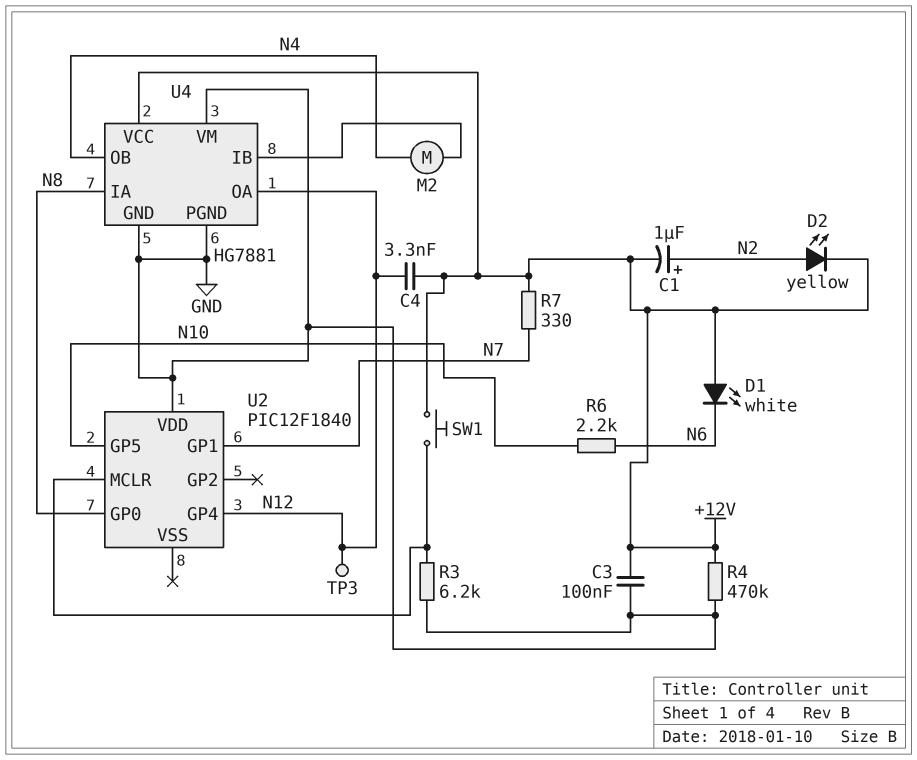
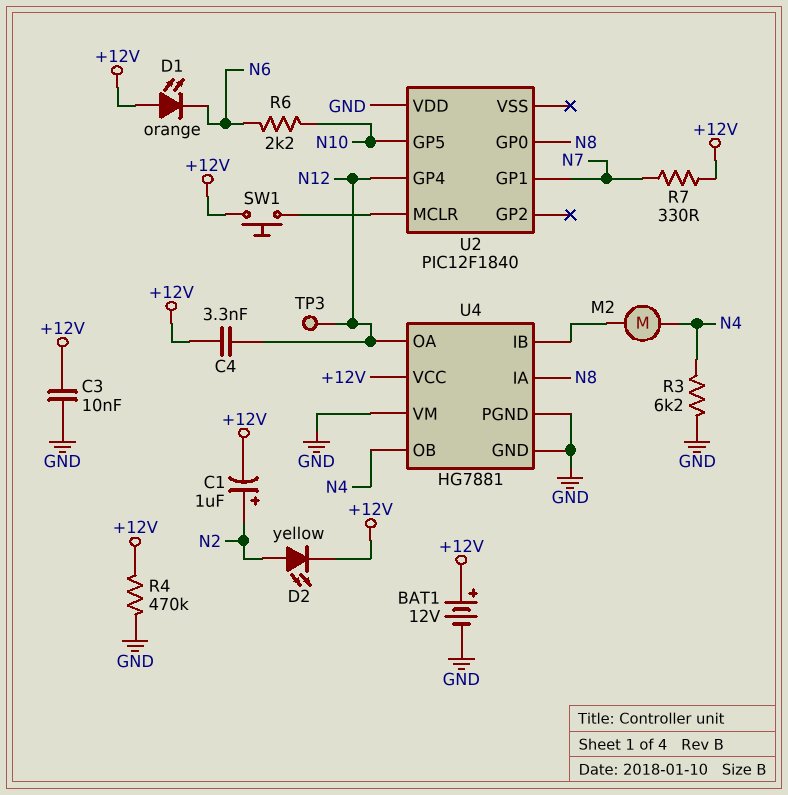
BAT1: none -> 12V (plus +12V, minus GND)
C3: 100nF (+12V, GND) -> 10nF (+12V, GND)
D1: LED white (A +12V, K N6) -> LED orange (A +12V, K N6)
R3: 6.2k (GND, U2/MCLR) -> 6.2k (GND, N4)

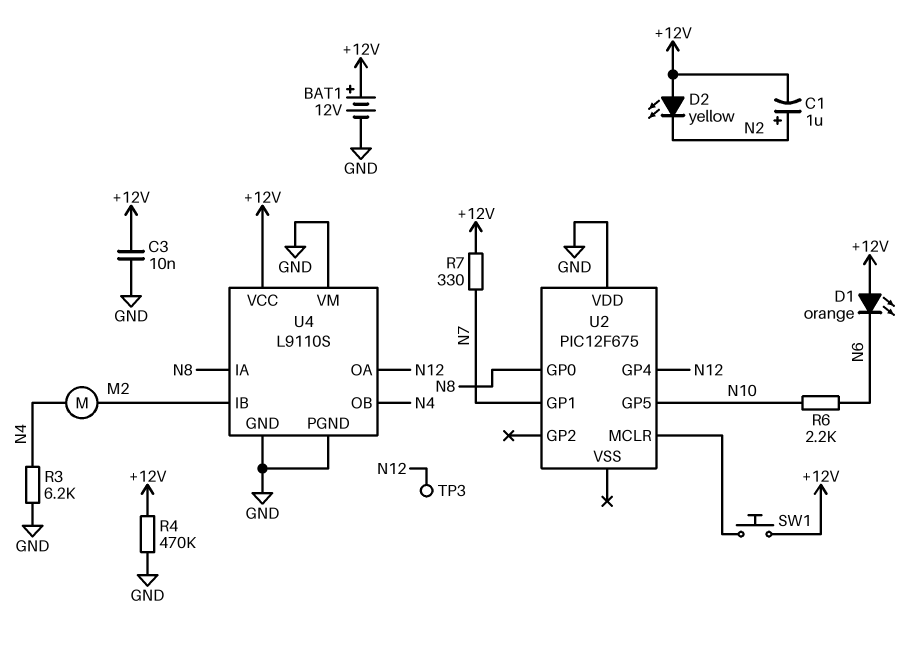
C4: 3.3nF (+12V, N12) -> none
D2: LED yellow (A N2, K +12V) -> LED yellow (A +12V, K N2)
U2: PIC12F1840 -> PIC12F675
U4: HG7881 -> L9110S

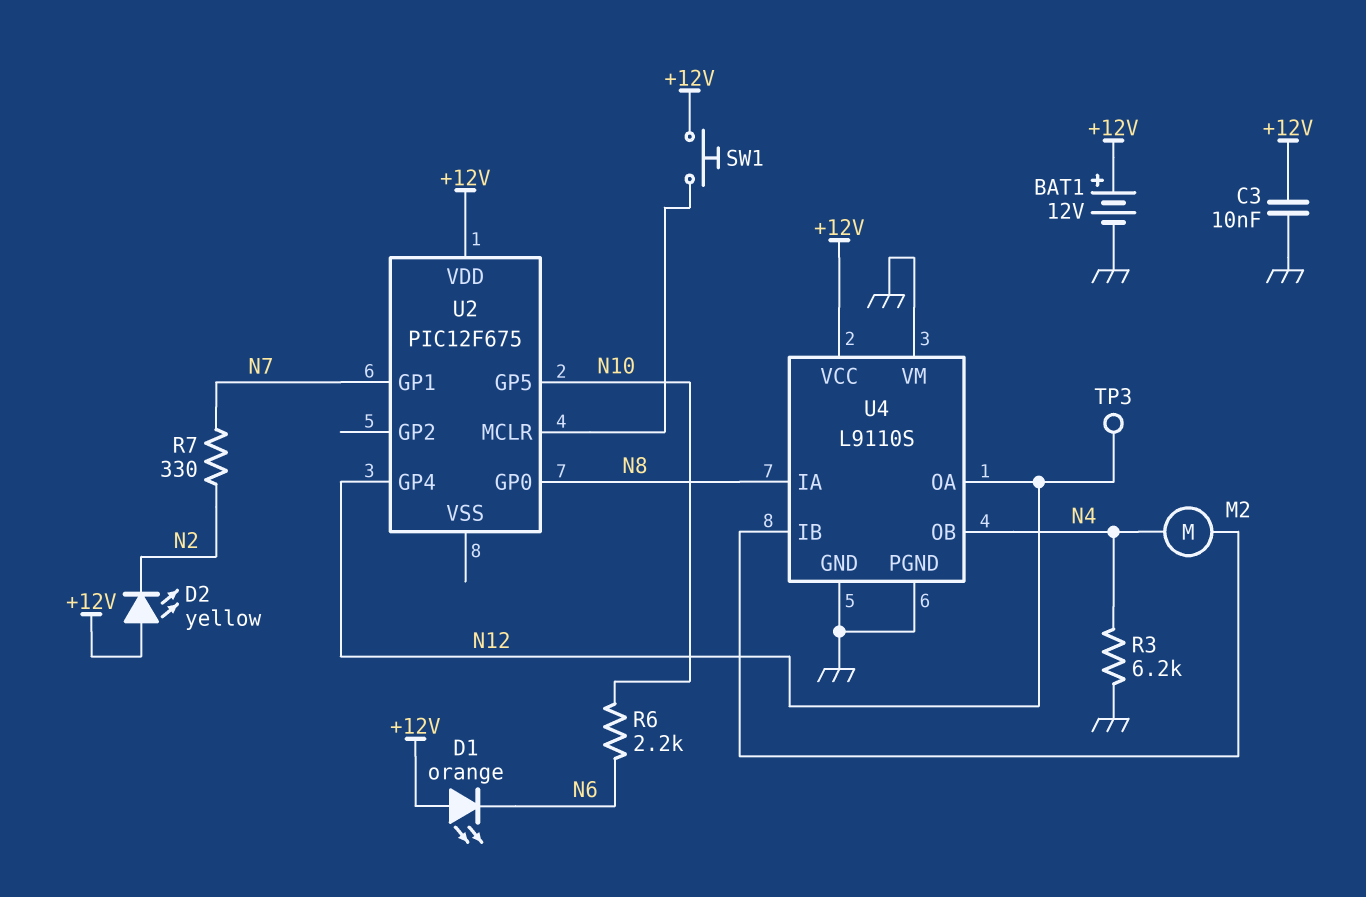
C1: 1uF (plus N2, minus +12V) -> none
R4: 470k (+12V, GND) -> none
R7: 330 (+12V, N7) -> 330 (N2, N7)
U2 pin VDD: GND -> +12V

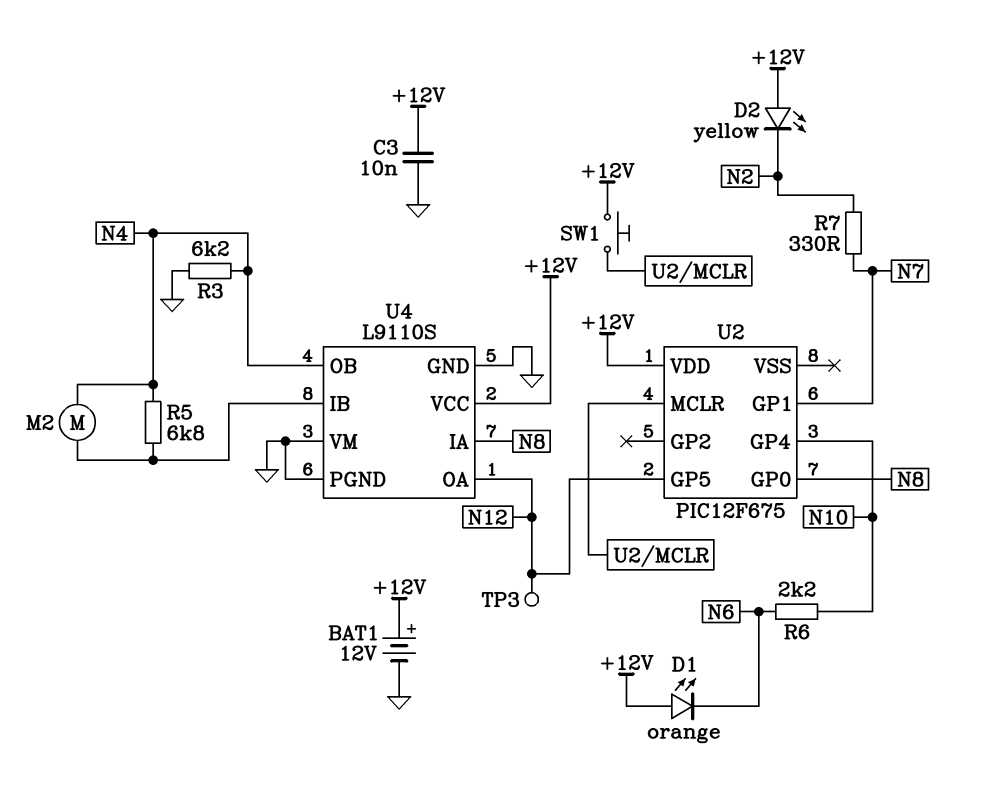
R5: none -> 6.8k (N4, U4/IB)
U2 pin GP4: N12 -> N10
U2 pin GP5: N10 -> N12

